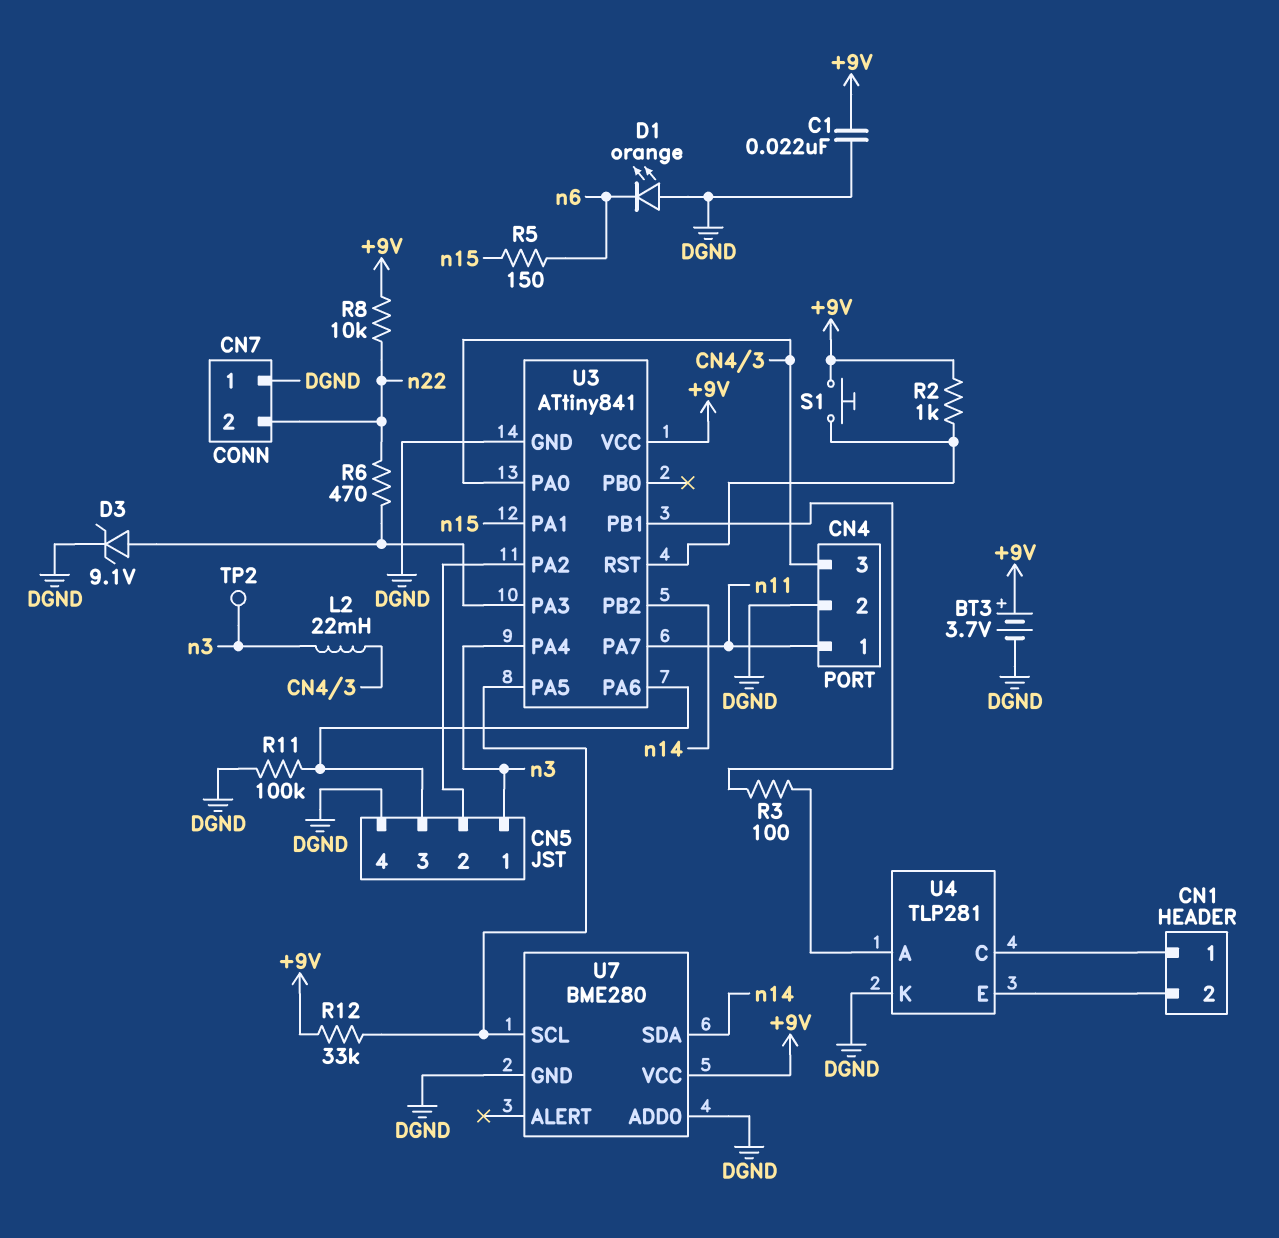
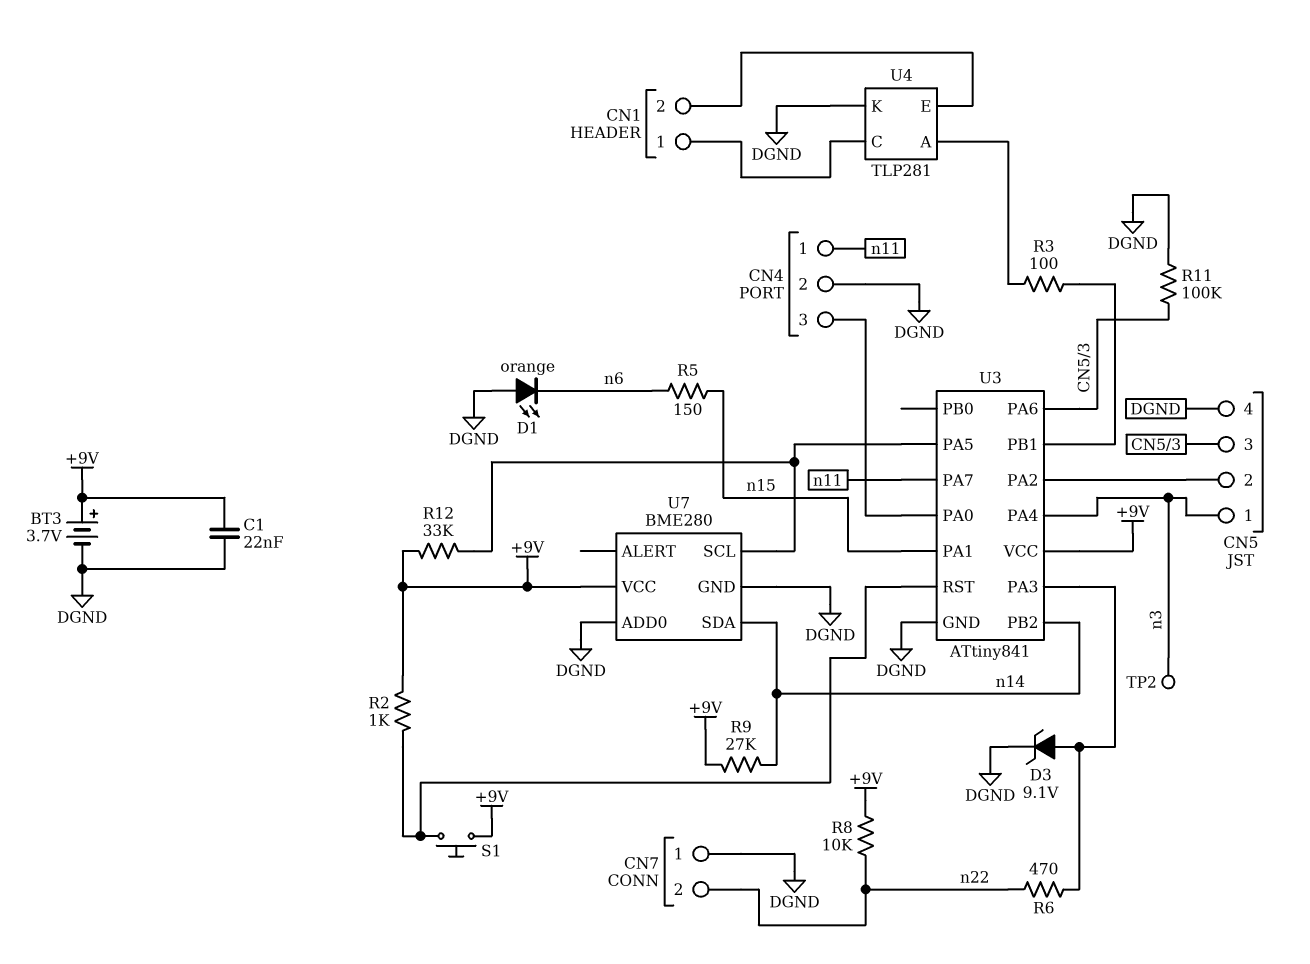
L2: 22mH (CN4/3, n3) -> none
R9: none -> 27k (+9V, n14)

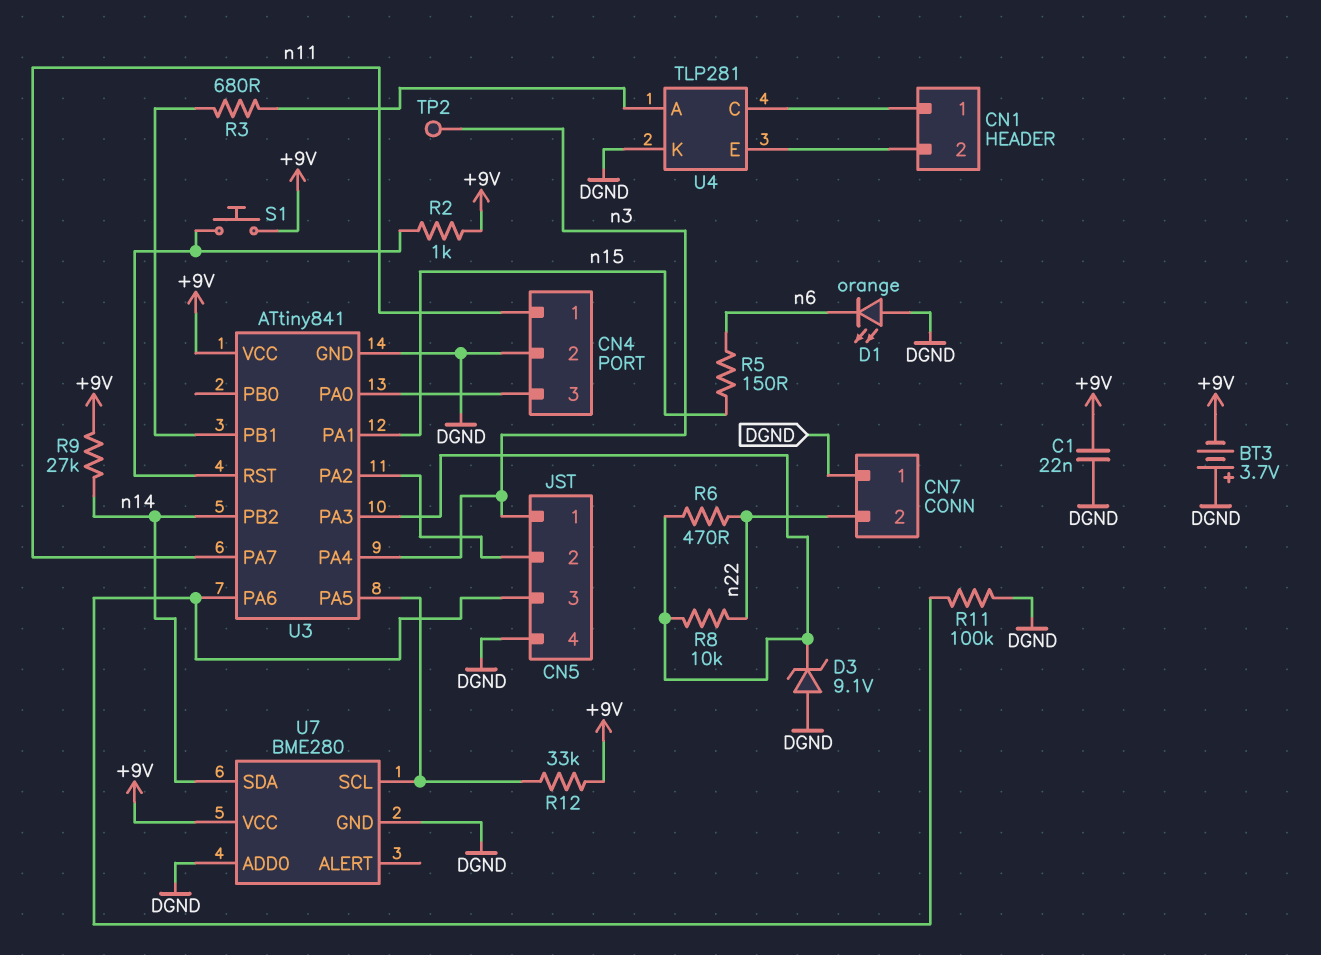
BT3: 3.7V (plus +9V, minus DGND) -> 3.7V (plus DGND, minus +9V)
D3: zener 9.1V (A U3/PA3, K DGND) -> zener 9.1V (A DGND, K U3/PA3)
R3: 100 (U3/PB1, U4/A) -> 680 (U3/PB1, U4/A)
R8: 10k (+9V, n22) -> 10k (U3/PA3, n22)

